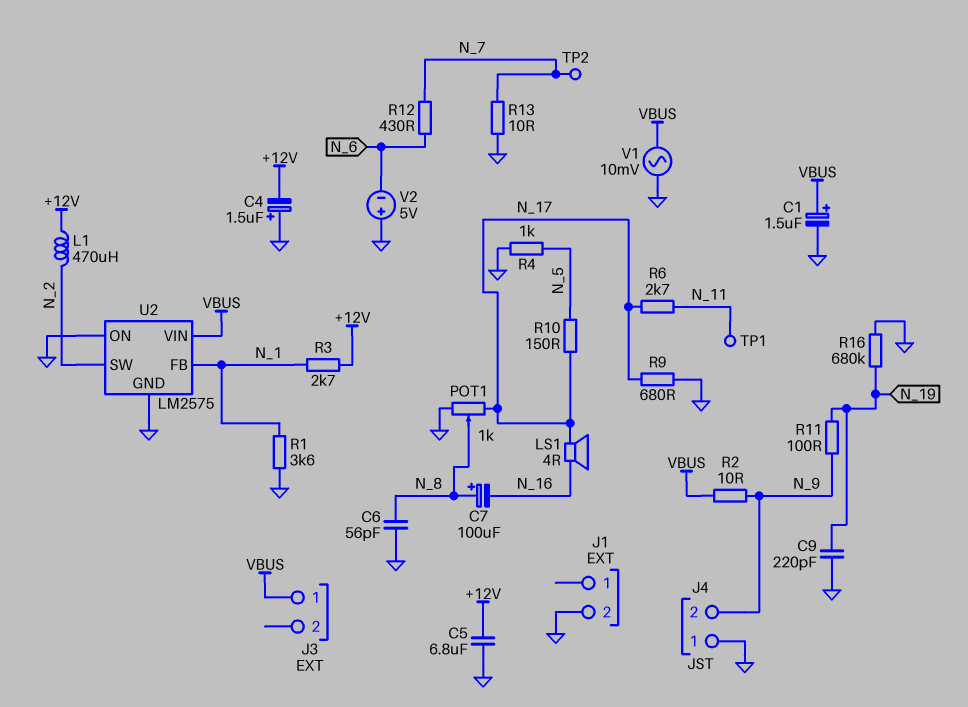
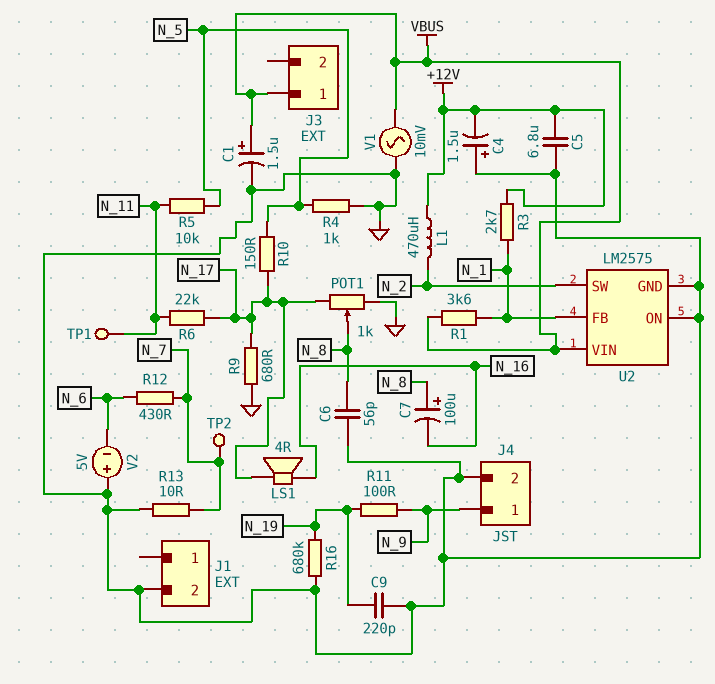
J4 pin 1: GND -> N_9
J4 pin 2: N_9 -> GND
R1: 3.6k (GND, N_1) -> 3.6k (N_1, VBUS)
R2: 10 (N_9, VBUS) -> none
R5: none -> 10k (N_5, N_11)
R6: 2.7k (N_11, N_17) -> 22k (N_11, N_17)

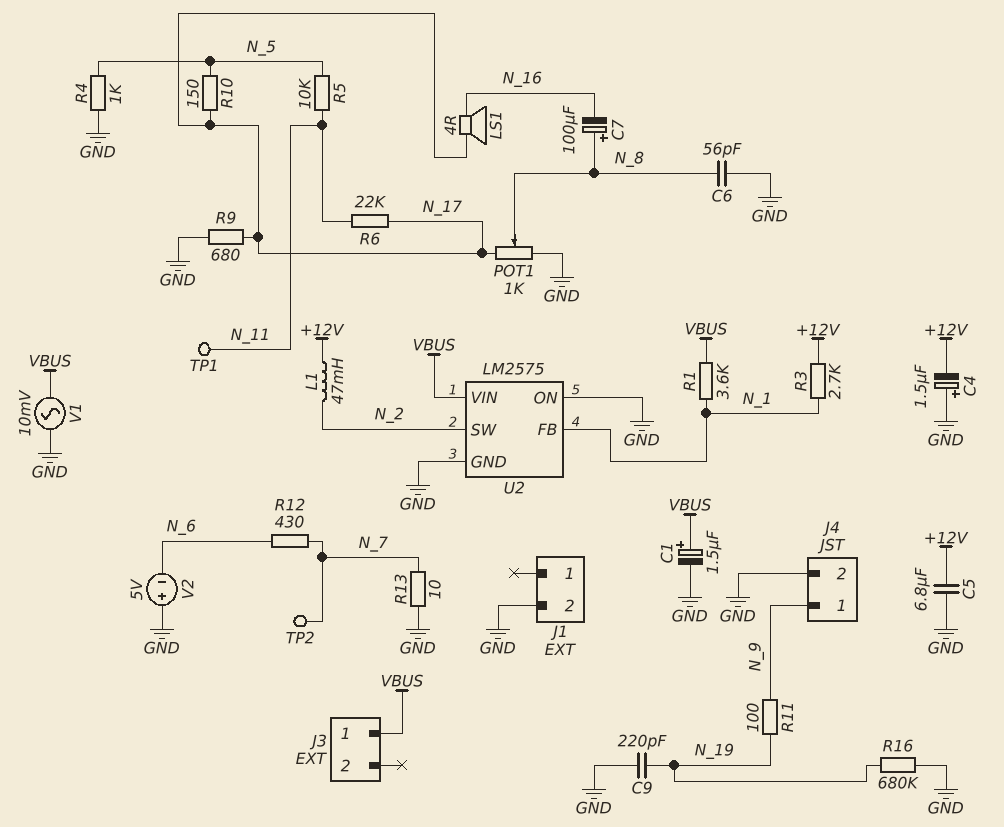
L1: 470uH (+12V, N_2) -> 47mH (+12V, N_2)

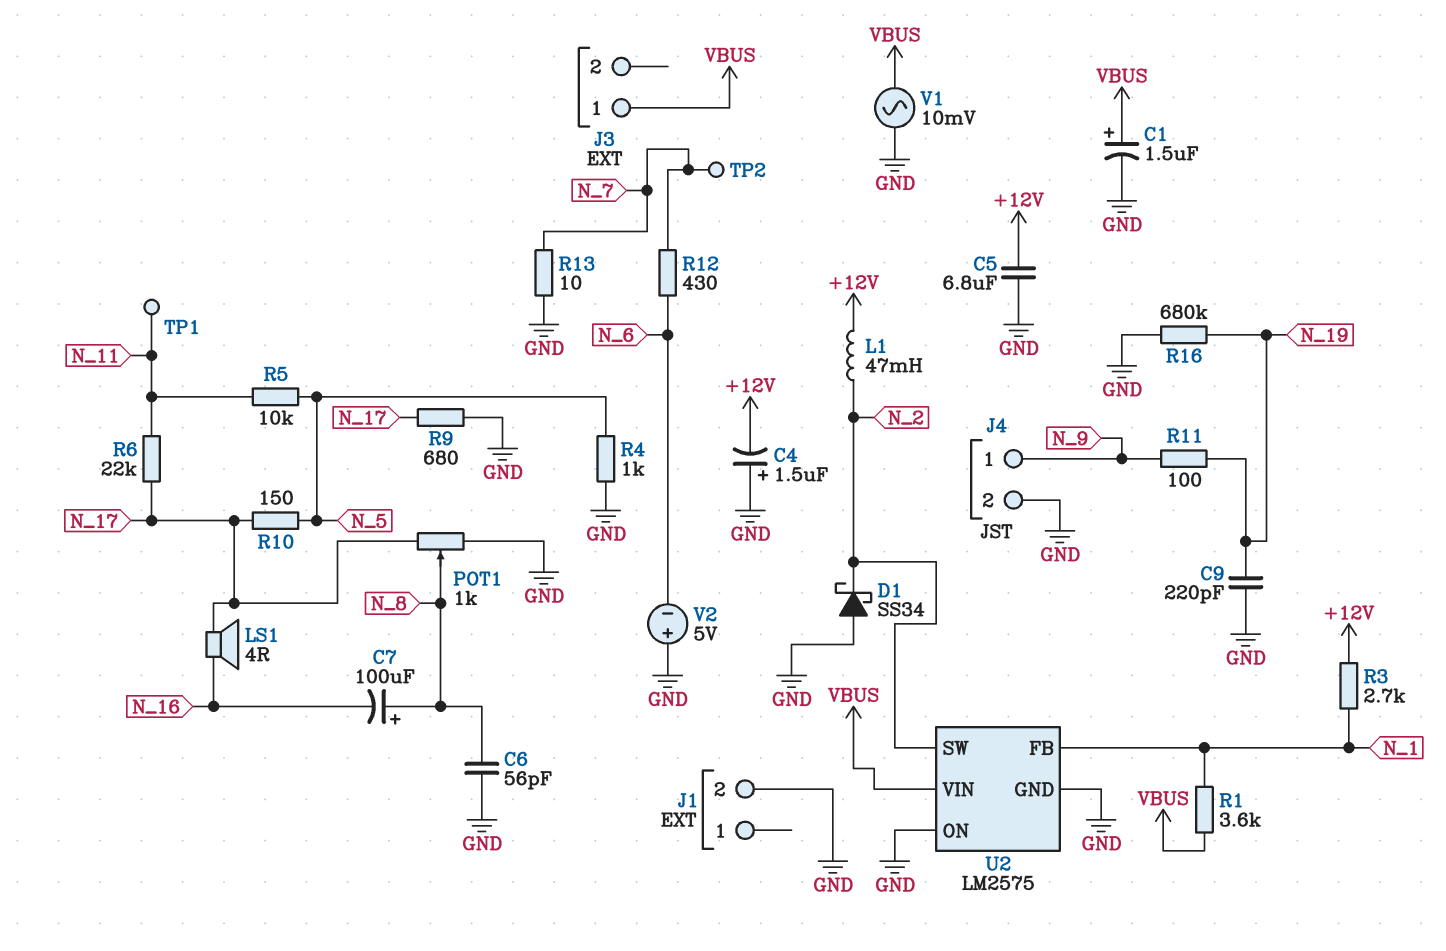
D1: none -> schottky SS34 (A GND, K N_2)

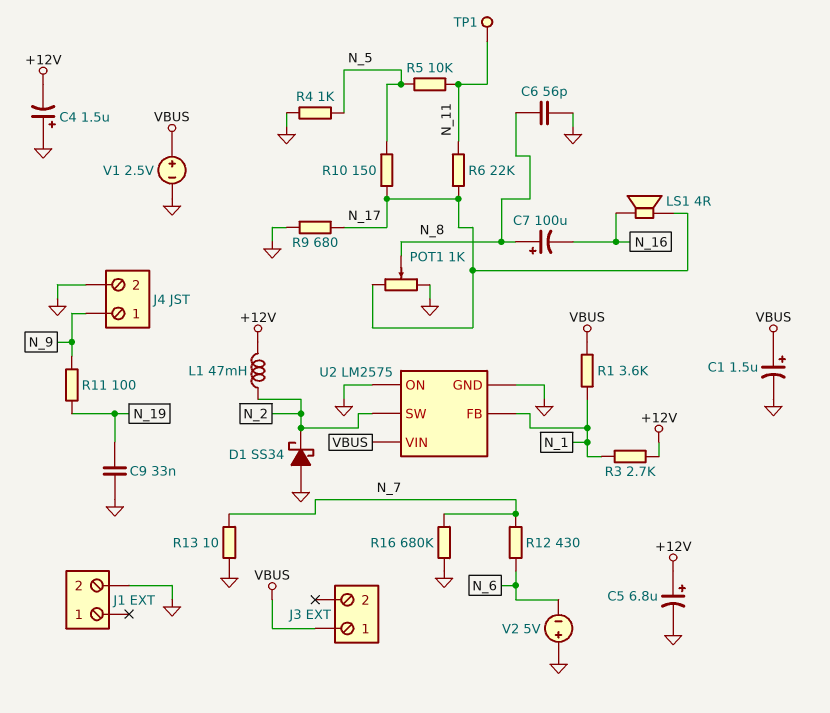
C5: 6.8uF (+12V, GND) -> 6.8uF (plus +12V, minus GND)
C9: 220pF (GND, N_19) -> 33nF (GND, N_19)
R16: 680k (GND, N_19) -> 680k (GND, N_7)
TP2: test point (N_7) -> none
V1: AC 10mV (GND, VBUS) -> 2.5V (plus VBUS, minus GND)

